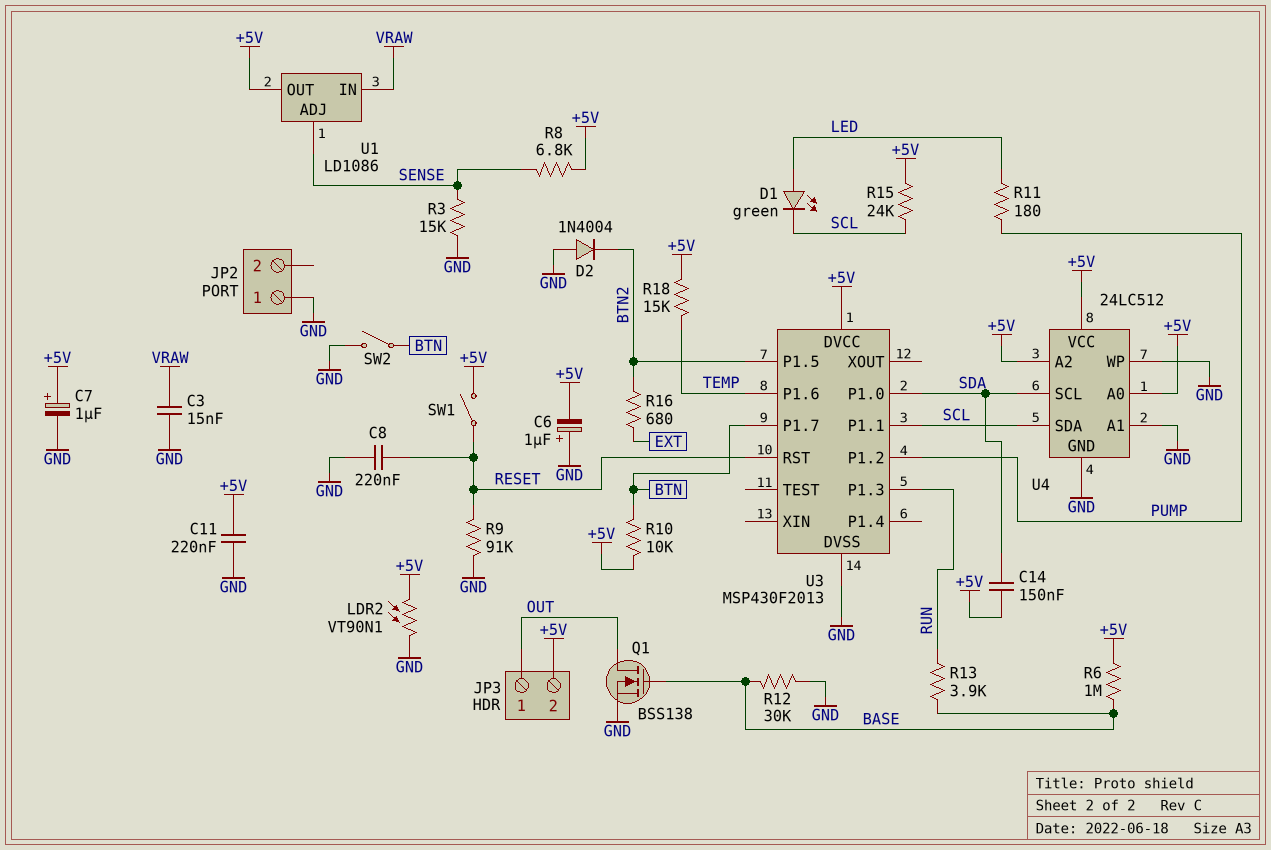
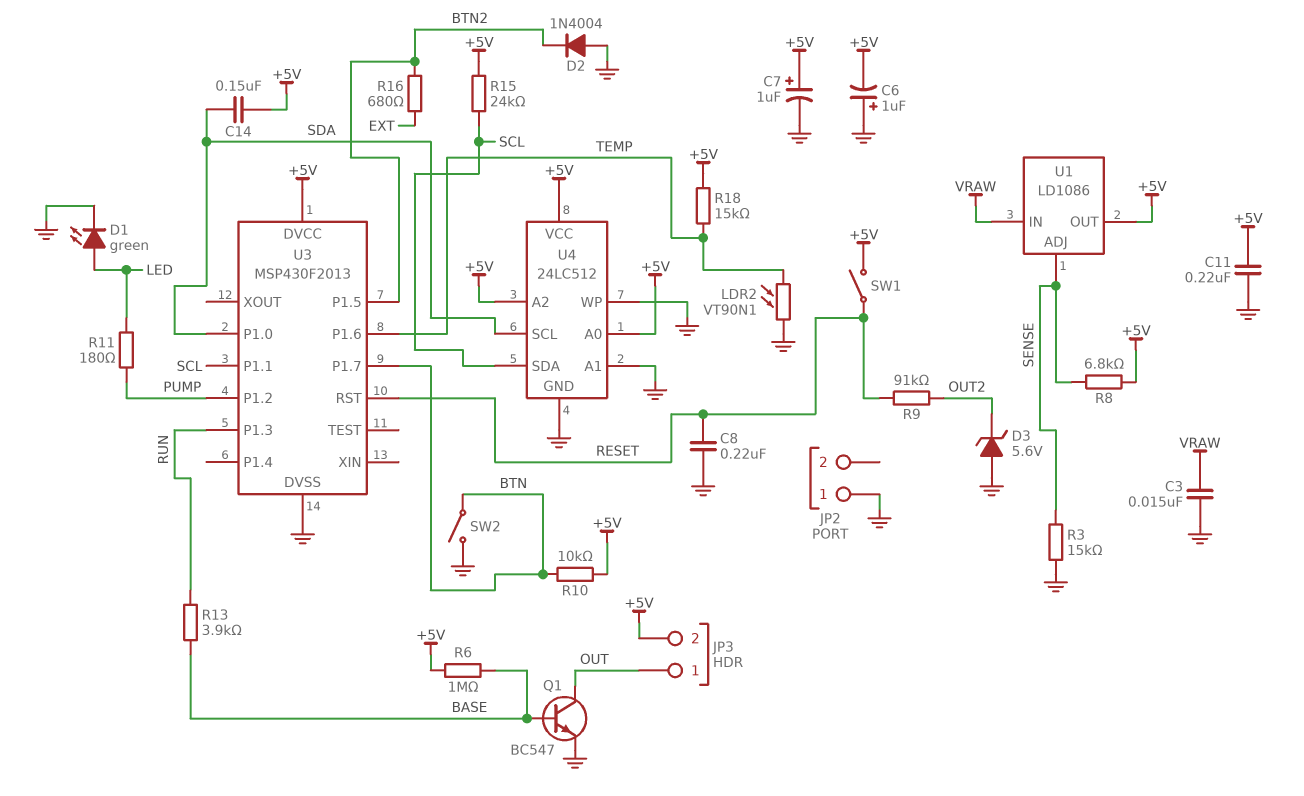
D1: LED green (A LED, K SCL) -> LED green (A LED, K GND)
D3: none -> zener 5.6V (A GND, K OUT2)
LDR2: VT90N1 (+5V, GND) -> VT90N1 (GND, TEMP)
Q1: NMOS BSS138 (G BASE, D OUT, S GND) -> NPN BC547 (B BASE, C OUT, E GND)
R9: 91k (GND, RESET) -> 91k (OUT2, RESET)
R12: 30k (BASE, GND) -> none

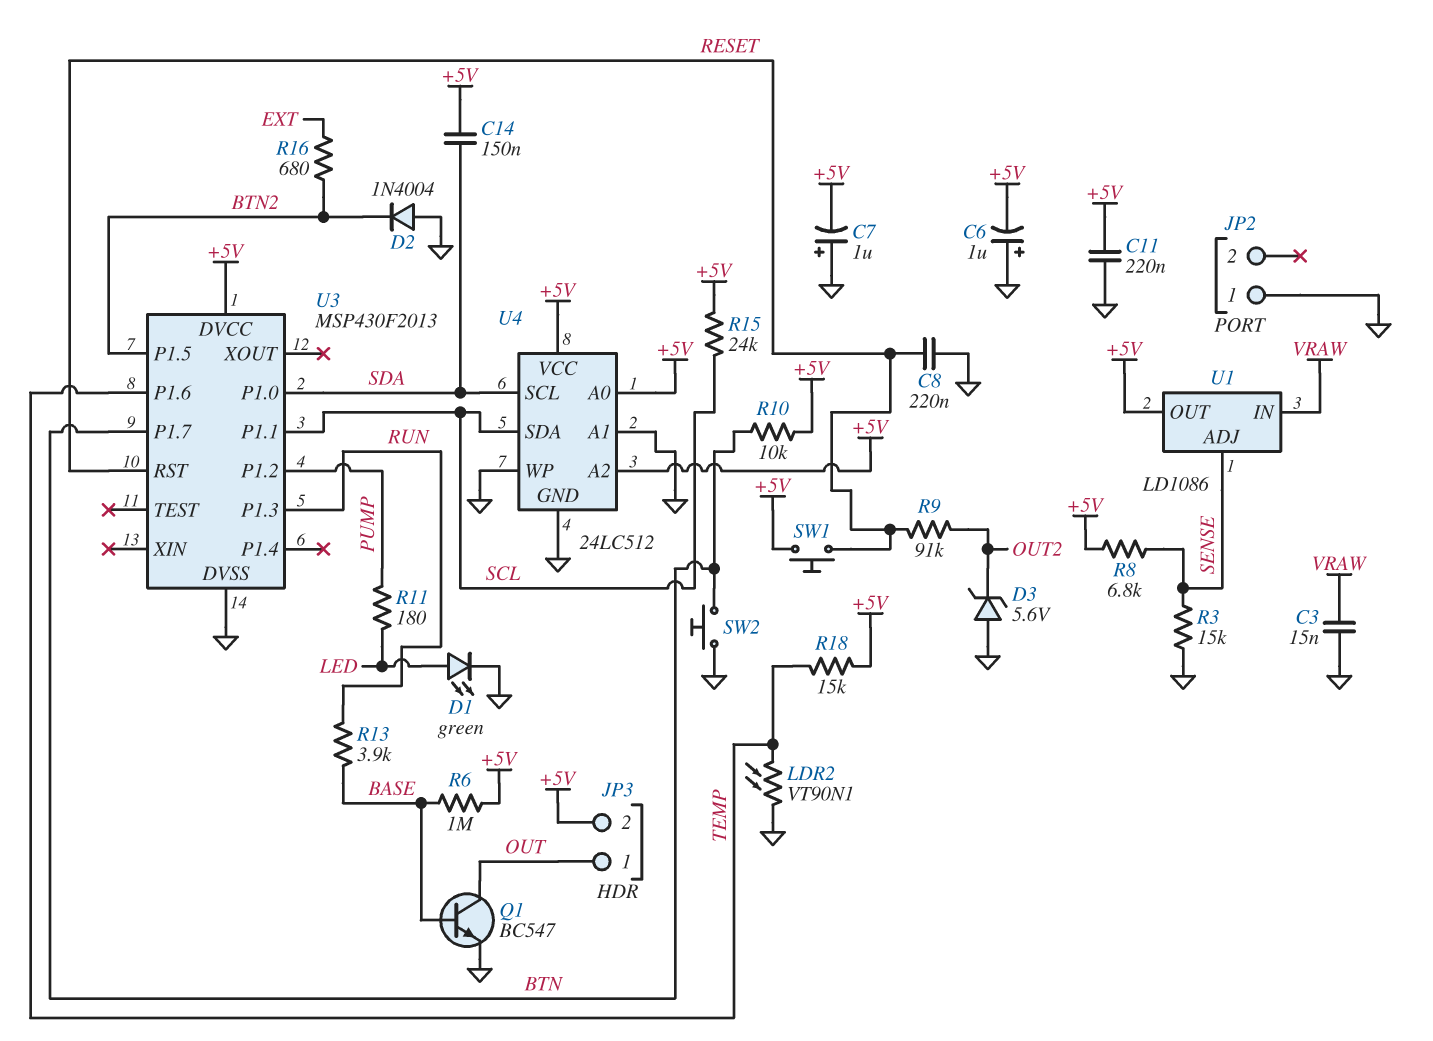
C7: 1uF (plus +5V, minus GND) -> 1uF (plus GND, minus +5V)
SW1: switch (+5V, RESET) -> button (+5V, RESET)
SW2: switch (BTN, GND) -> button (BTN, GND)

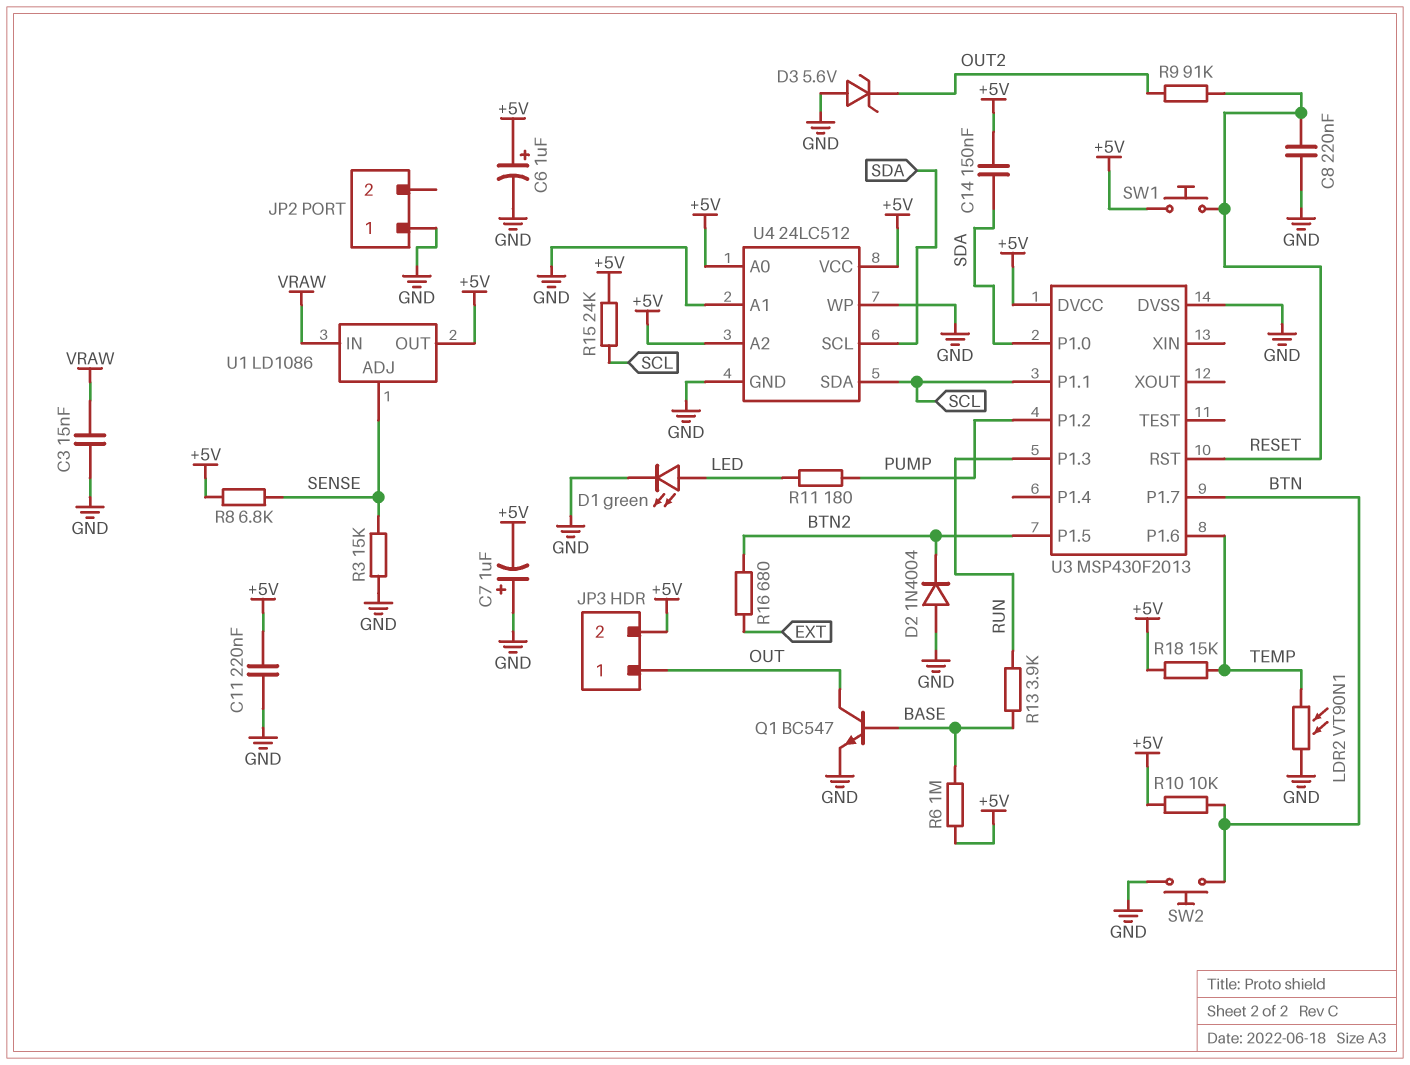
C6: 1uF (plus GND, minus +5V) -> 1uF (plus +5V, minus GND)

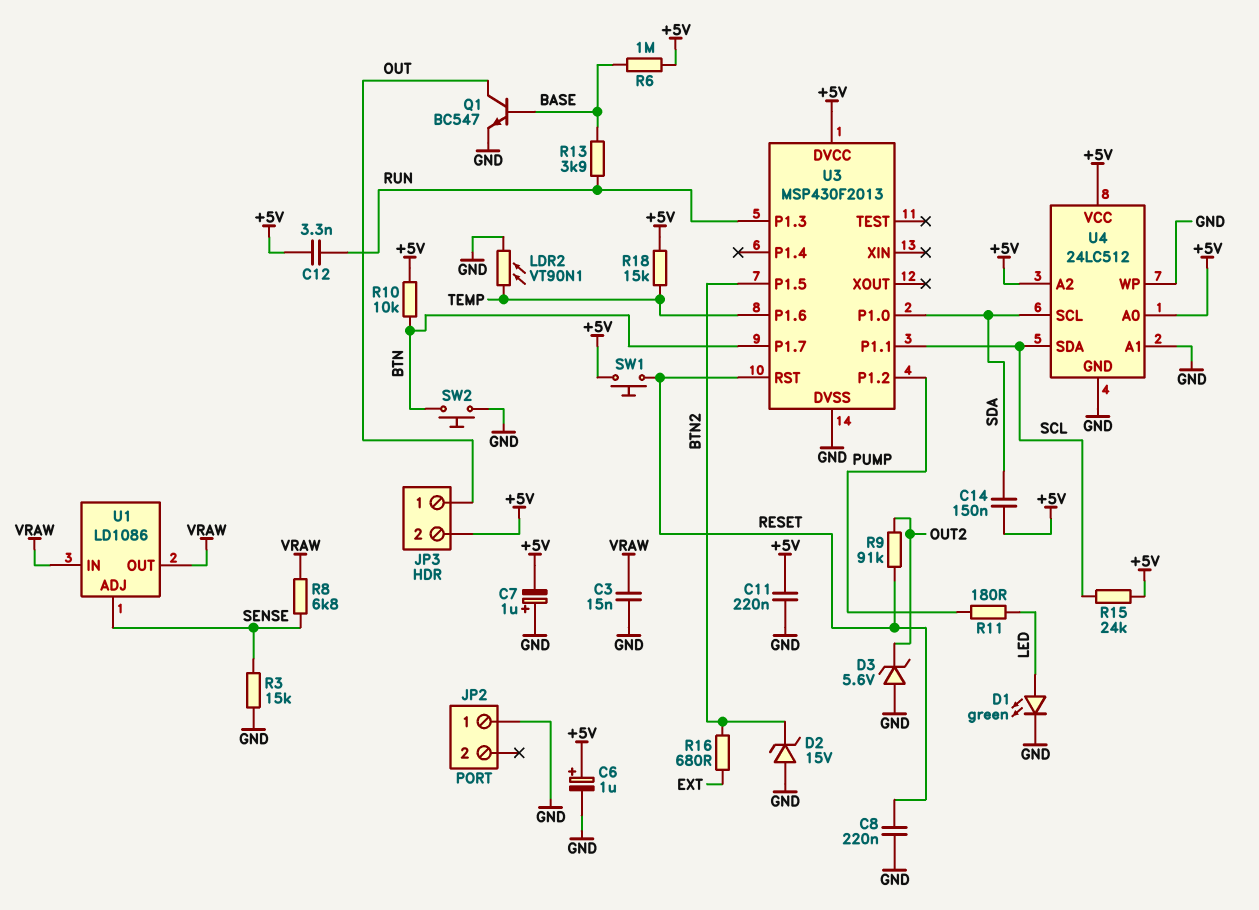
C12: none -> 3.3nF (+5V, RUN)
D2: diode 1N4004 (A GND, K BTN2) -> zener 15V (A GND, K BTN2)
R8: 6.8k (+5V, SENSE) -> 6.8k (SENSE, VRAW)
U1 pin OUT: +5V -> VRAW

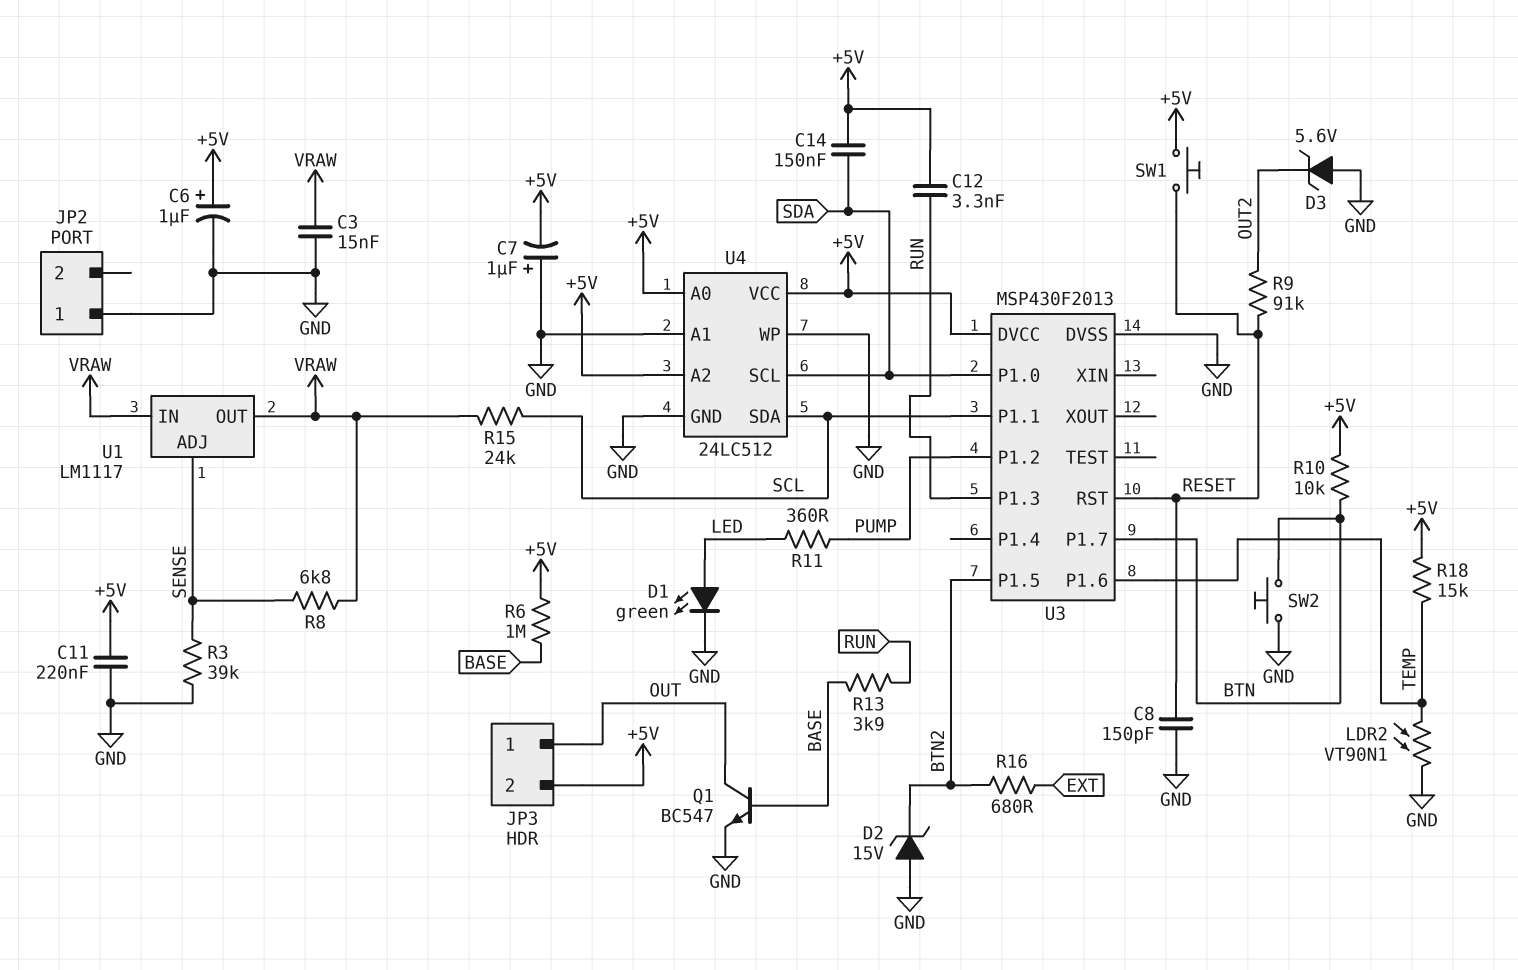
C8: 220nF (GND, RESET) -> 150pF (GND, RESET)
R3: 15k (GND, SENSE) -> 39k (GND, SENSE)
R11: 180 (LED, PUMP) -> 360 (LED, PUMP)
R15: 24k (+5V, SCL) -> 24k (SCL, VRAW)
U1: LD1086 -> LM1117

